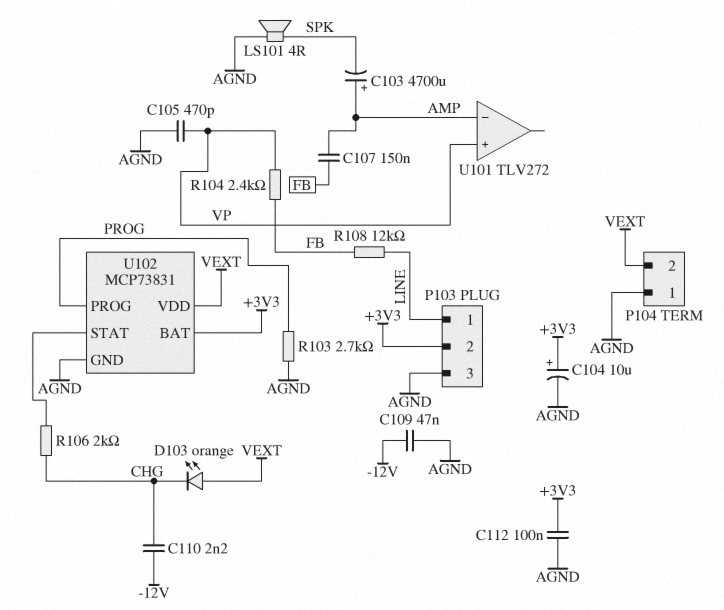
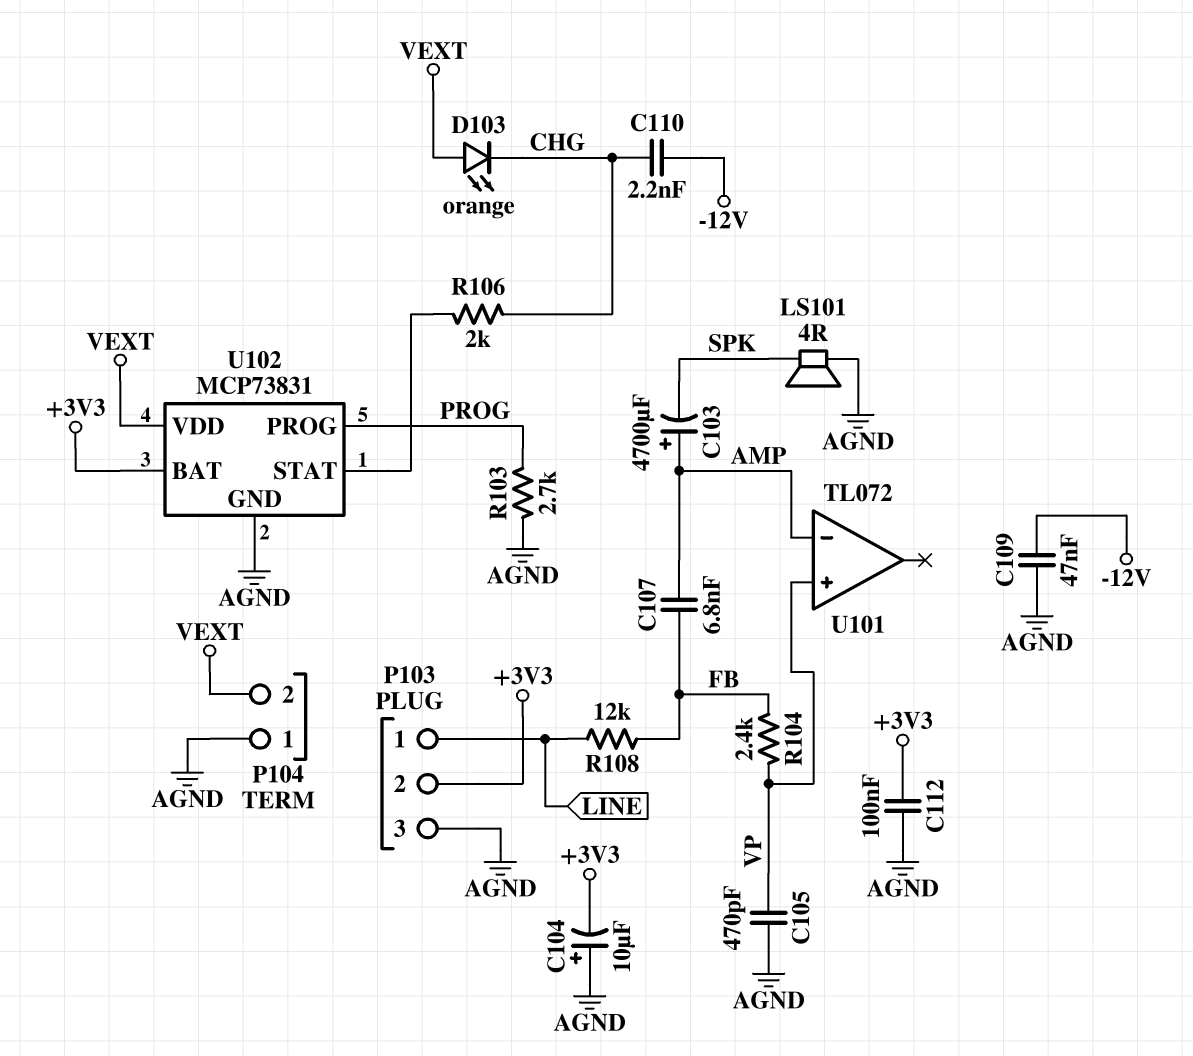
C104: 10uF (plus +3V3, minus AGND) -> 10uF (plus AGND, minus +3V3)
C107: 150nF (AMP, FB) -> 6.8nF (AMP, FB)
U101: TLV272 -> TL072

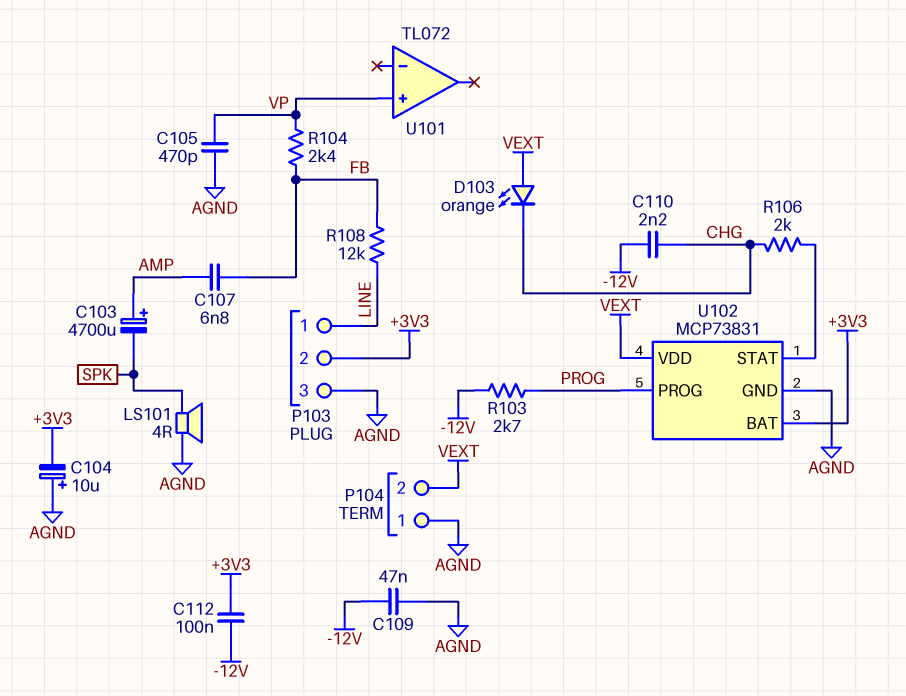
C112: 100nF (+3V3, AGND) -> 100nF (+3V3, -12V)
R103: 2.7k (AGND, PROG) -> 2.7k (-12V, PROG)
U101 pin in-: AMP -> none

